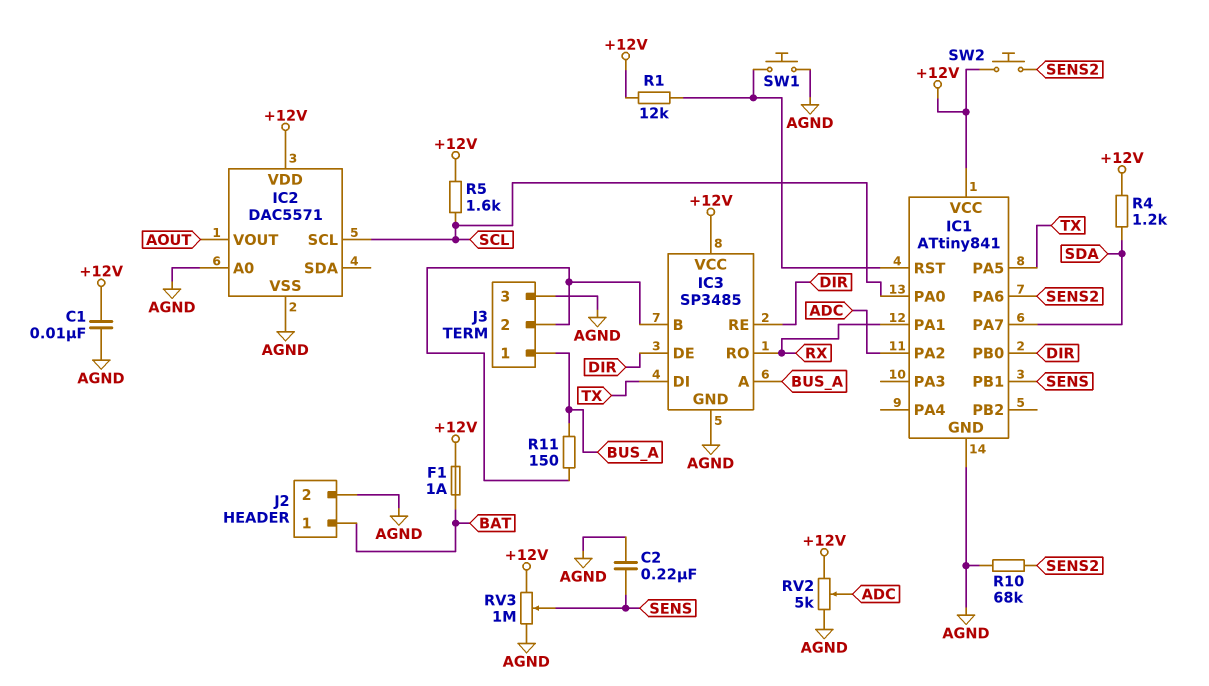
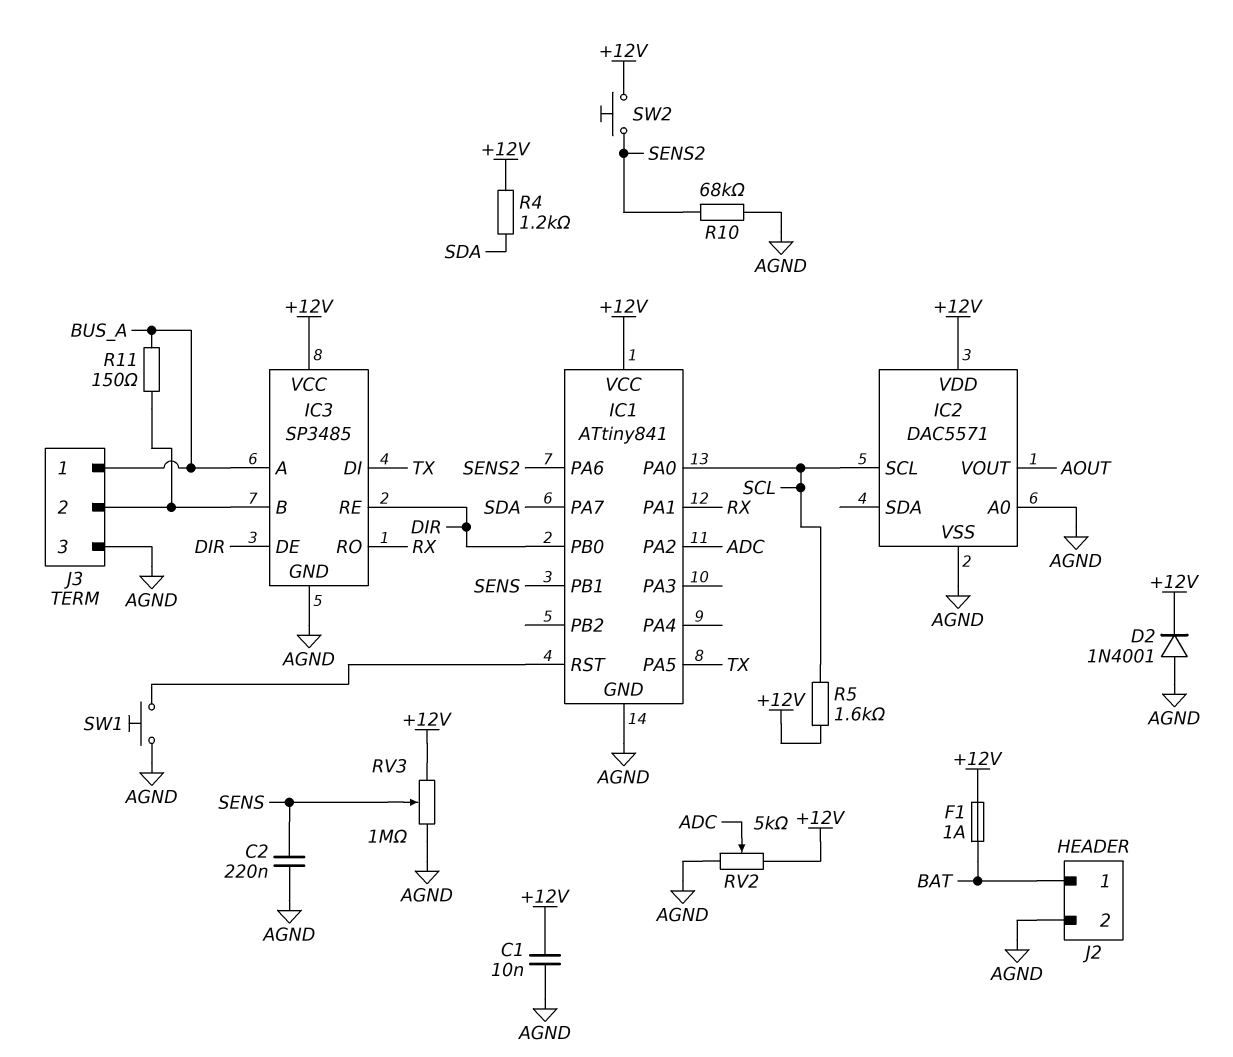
D2: none -> diode 1N4001 (A AGND, K +12V)
R1: 12k (+12V, IC1/RST) -> none

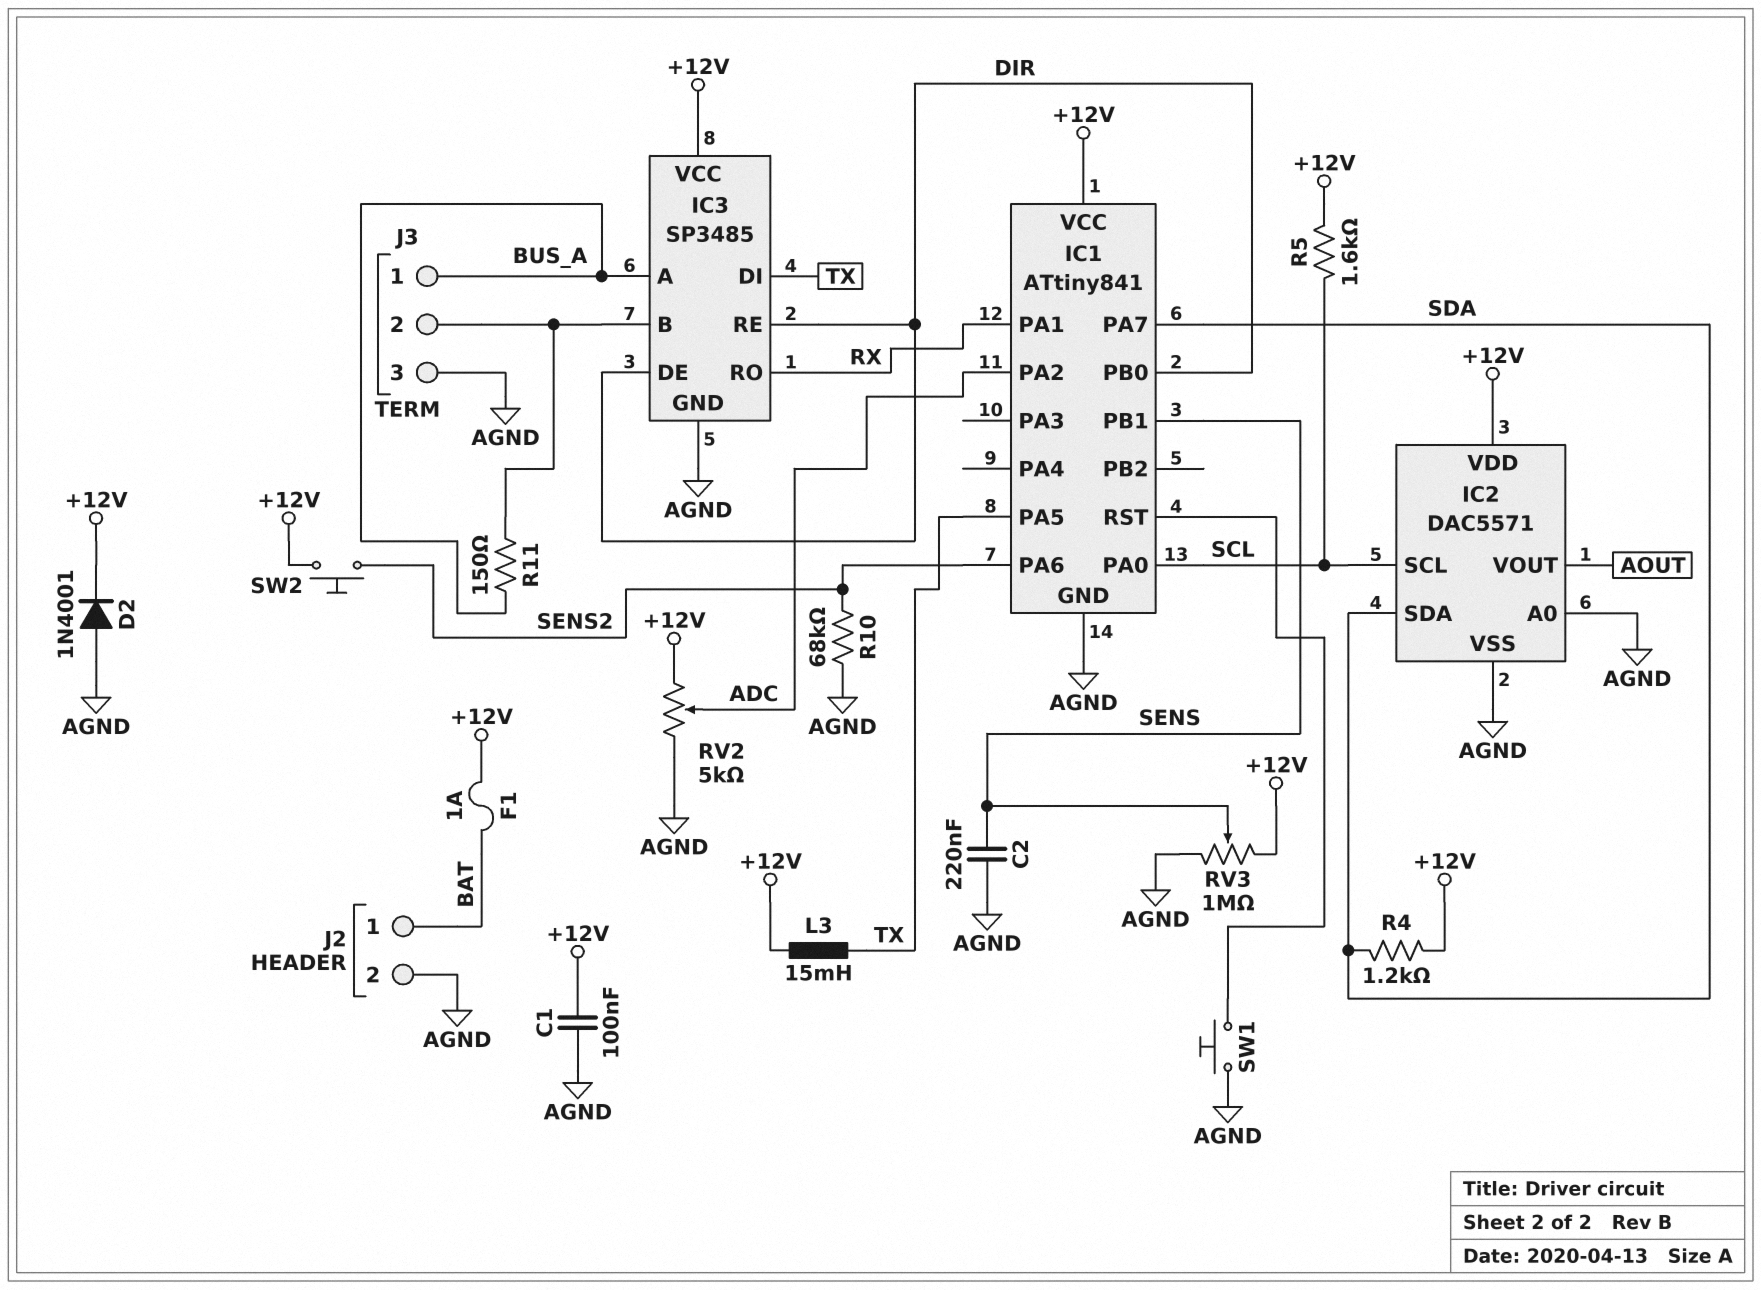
C1: 10nF (+12V, AGND) -> 100nF (+12V, AGND)
IC2 pin SDA: none -> SDA
L3: none -> 15mH (+12V, TX)

